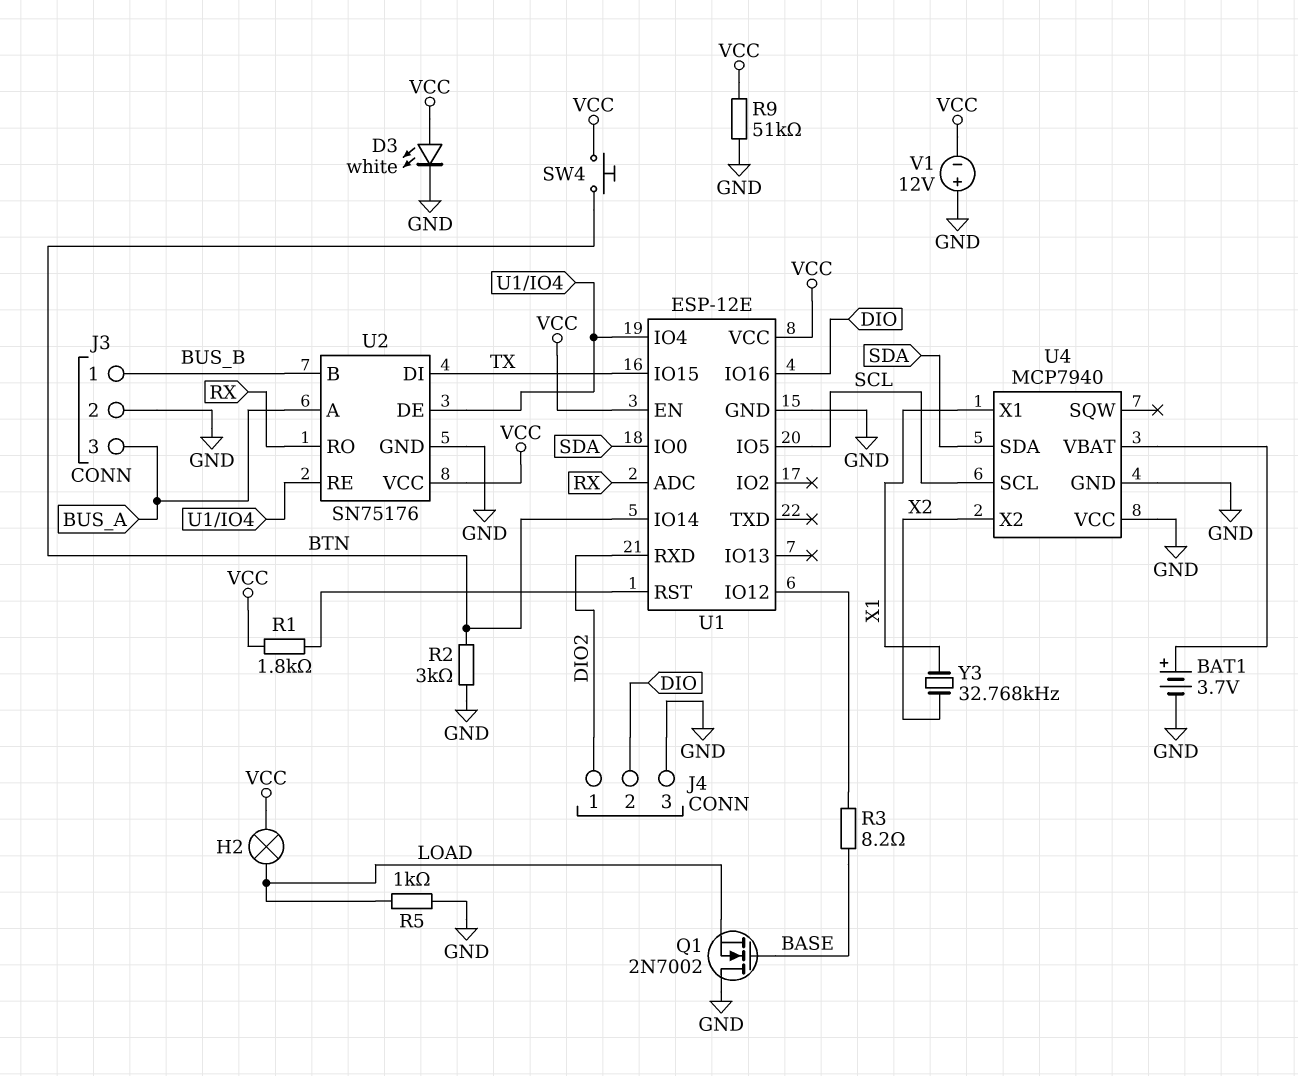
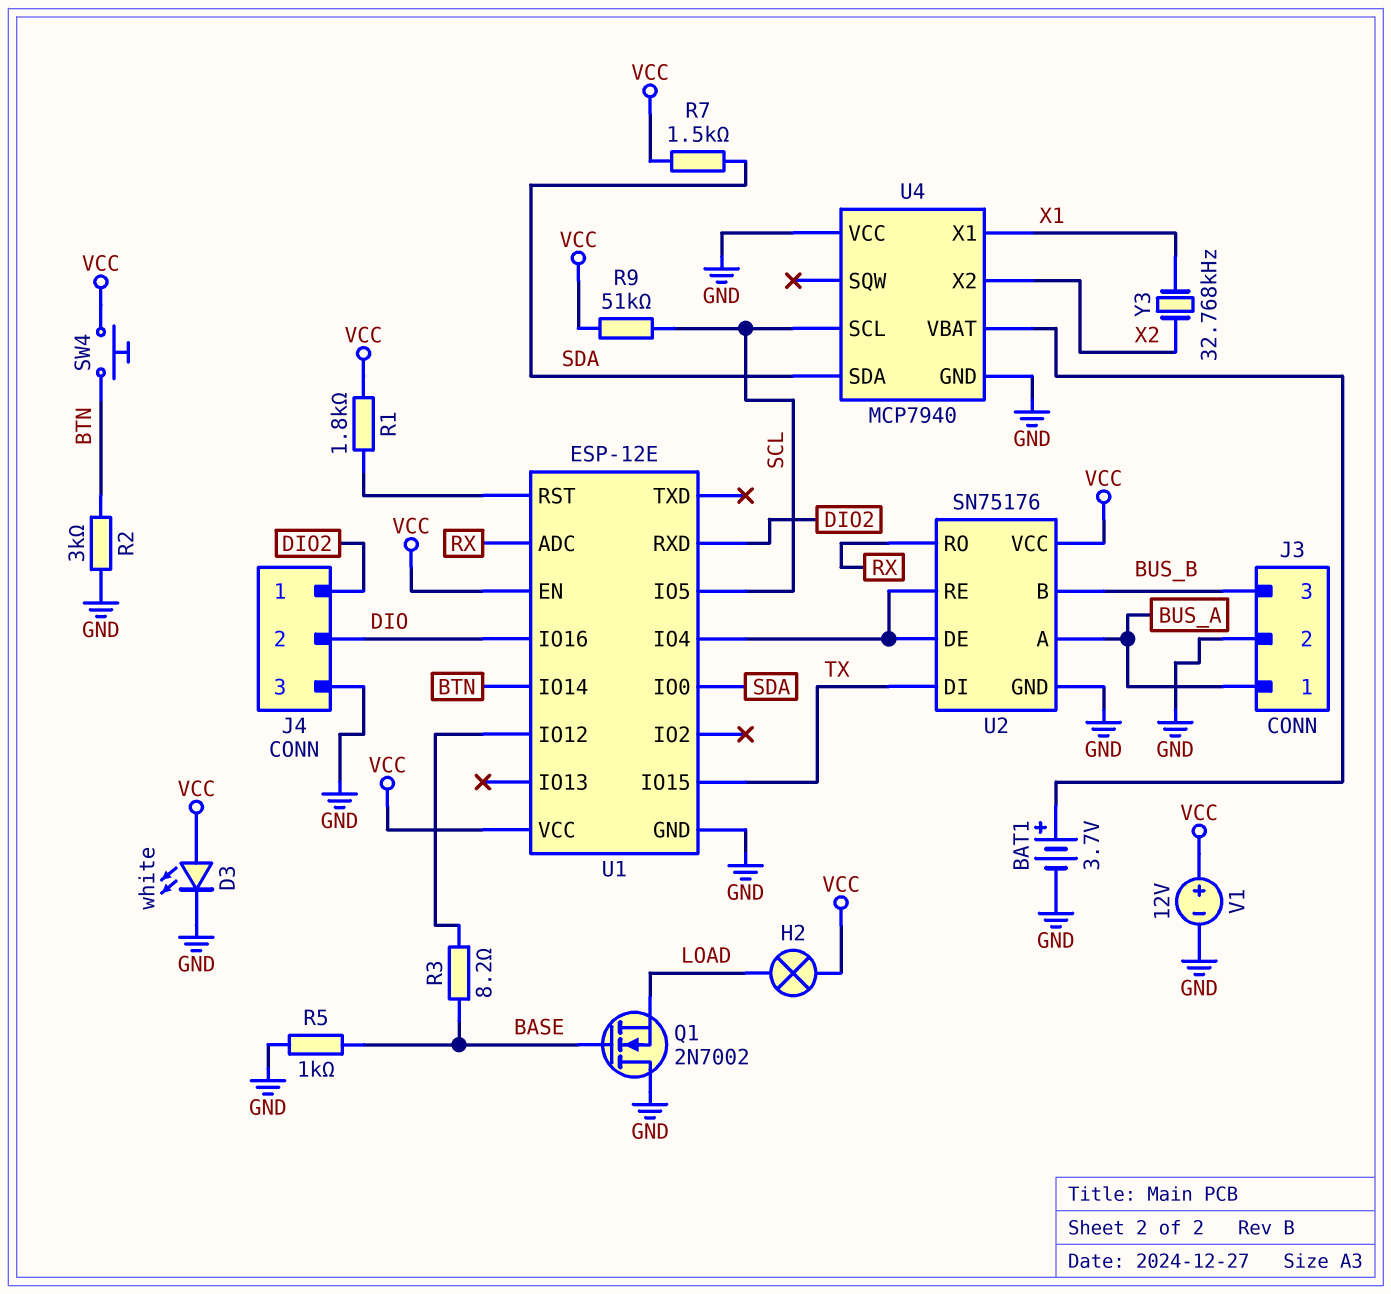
J3 pin 1: BUS_B -> BUS_A
J3 pin 3: BUS_A -> BUS_B
R5: 1k (GND, LOAD) -> 1k (BASE, GND)
R7: none -> 1.5k (SDA, VCC)
R9: 51k (GND, VCC) -> 51k (SCL, VCC)
V1: 12V (plus GND, minus VCC) -> 12V (plus VCC, minus GND)

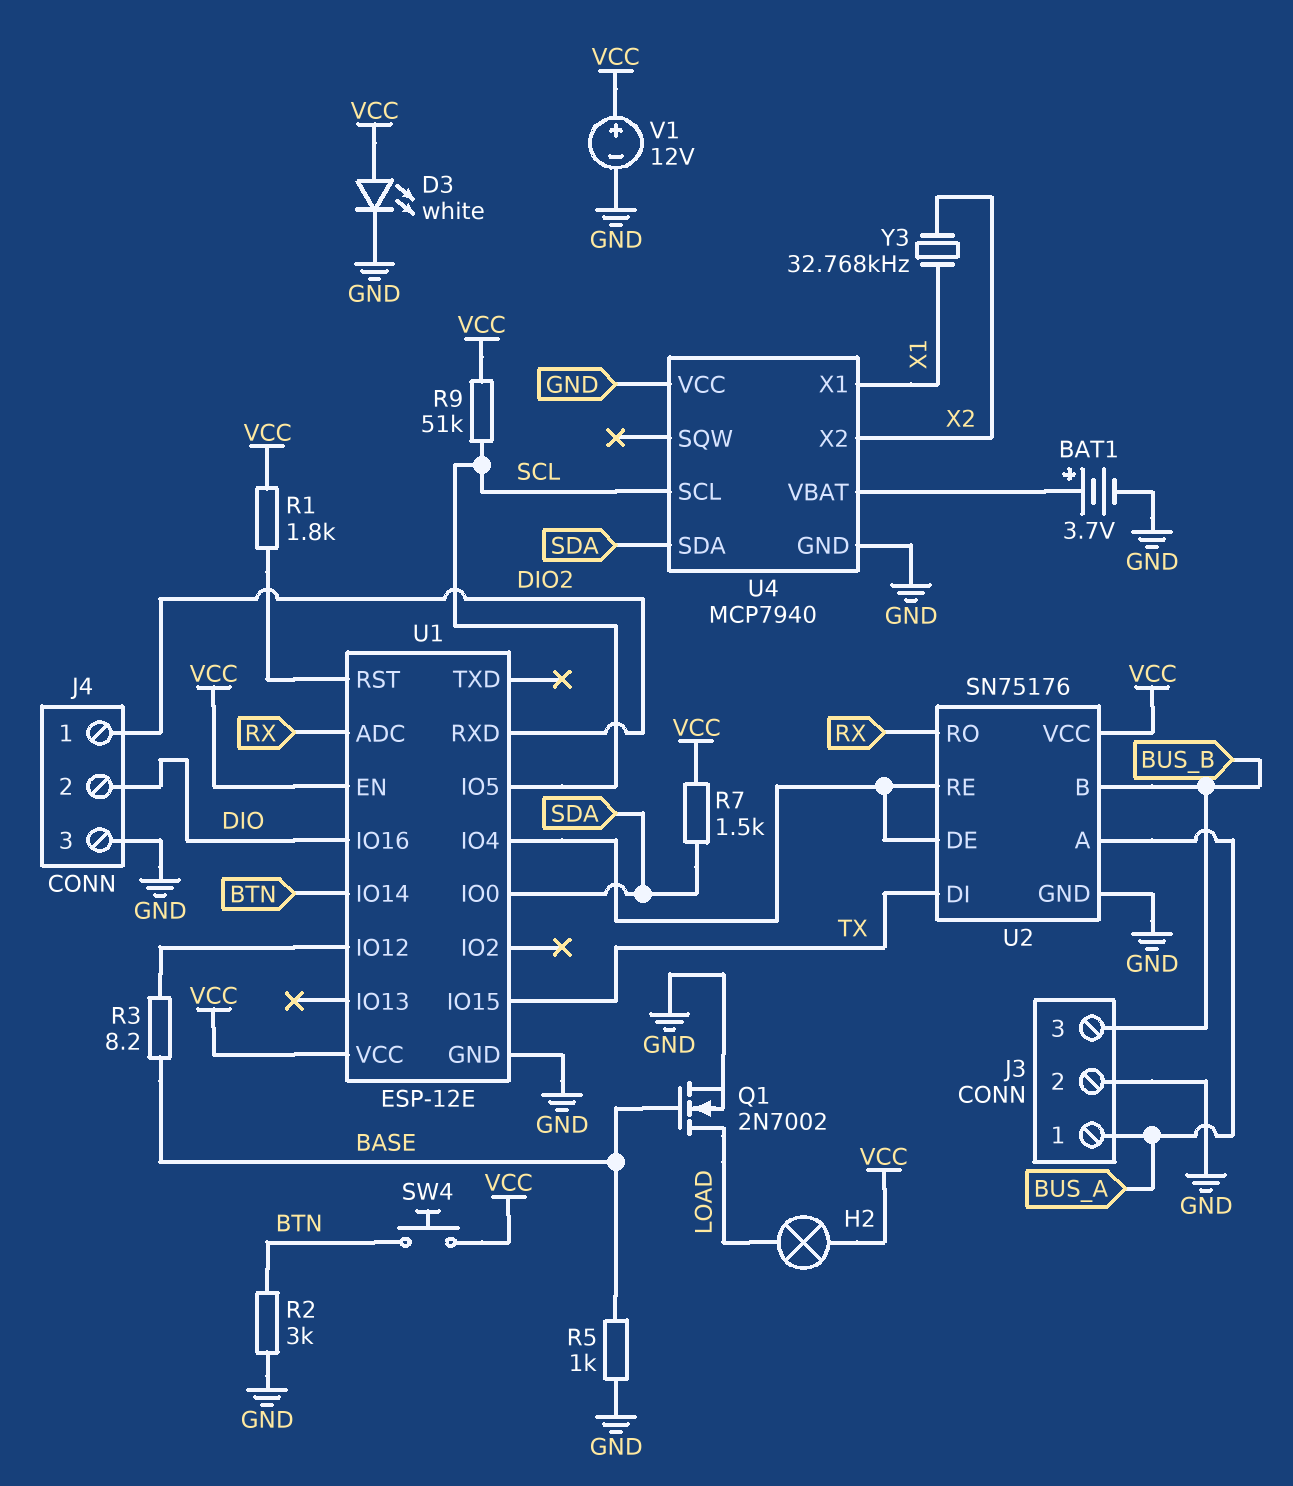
Q1: NMOS 2N7002 (G BASE, D GND, S LOAD) -> NMOS 2N7002 (G BASE, D LOAD, S GND)

